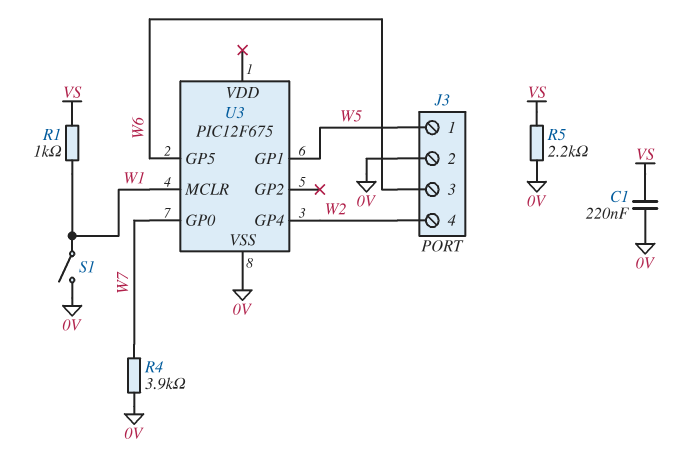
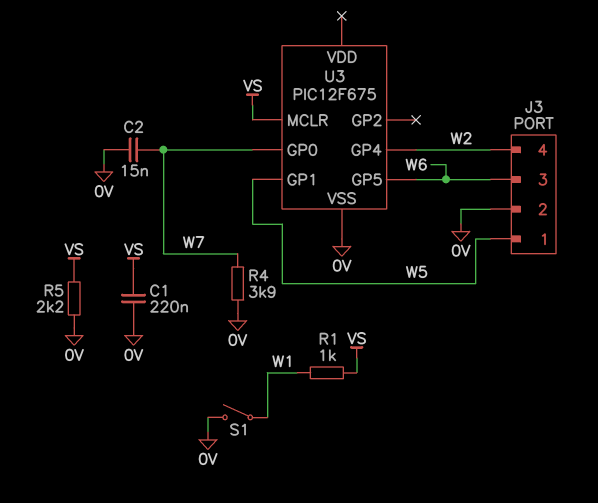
C2: none -> 15nF (0V, W7)
U3 pin MCLR: W1 -> VS

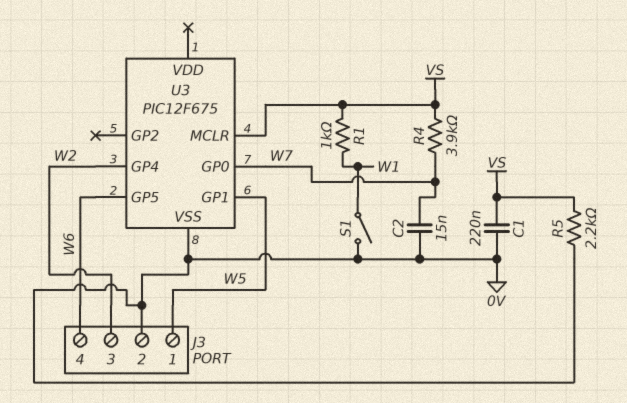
J3 pin 3: W6 -> W2
J3 pin 4: W2 -> W6
R4: 3.9k (0V, W7) -> 3.9k (VS, W7)

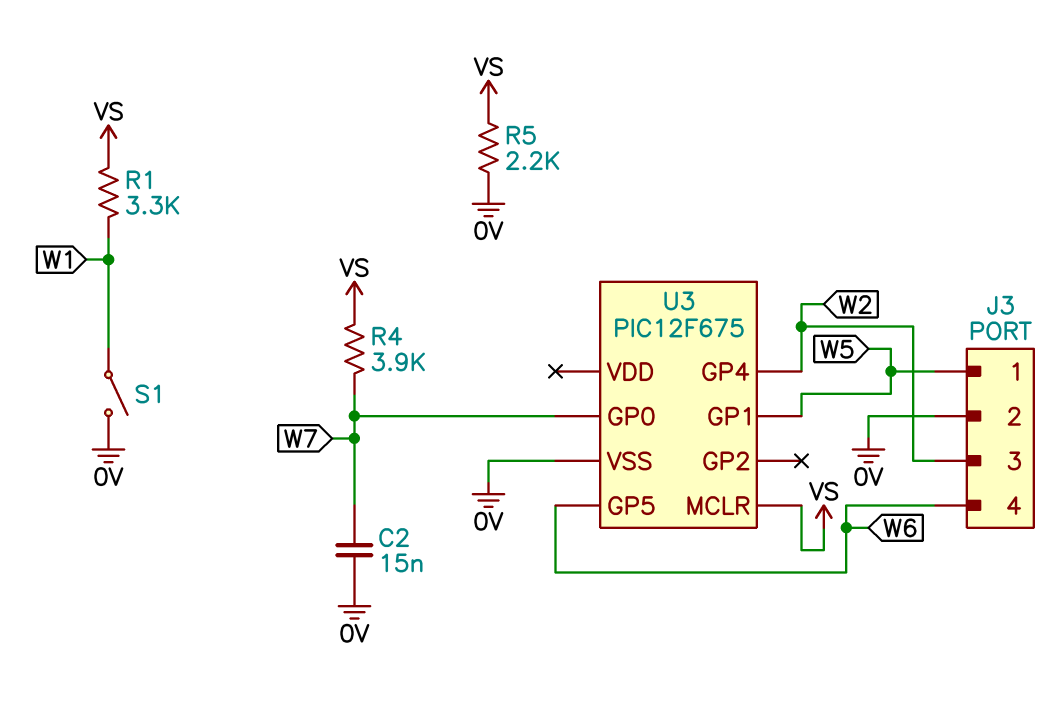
C1: 220nF (0V, VS) -> none
R1: 1k (VS, W1) -> 3.3k (VS, W1)

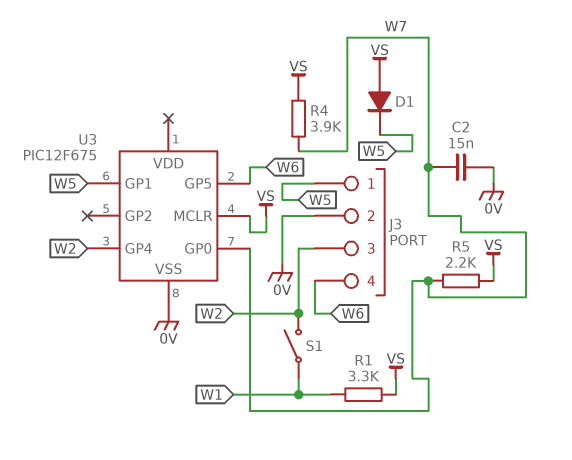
D1: none -> diode (A VS, K W5)
R5: 2.2k (0V, VS) -> 2.2k (VS, W7)
S1: switch (0V, W1) -> switch (W1, W2)

